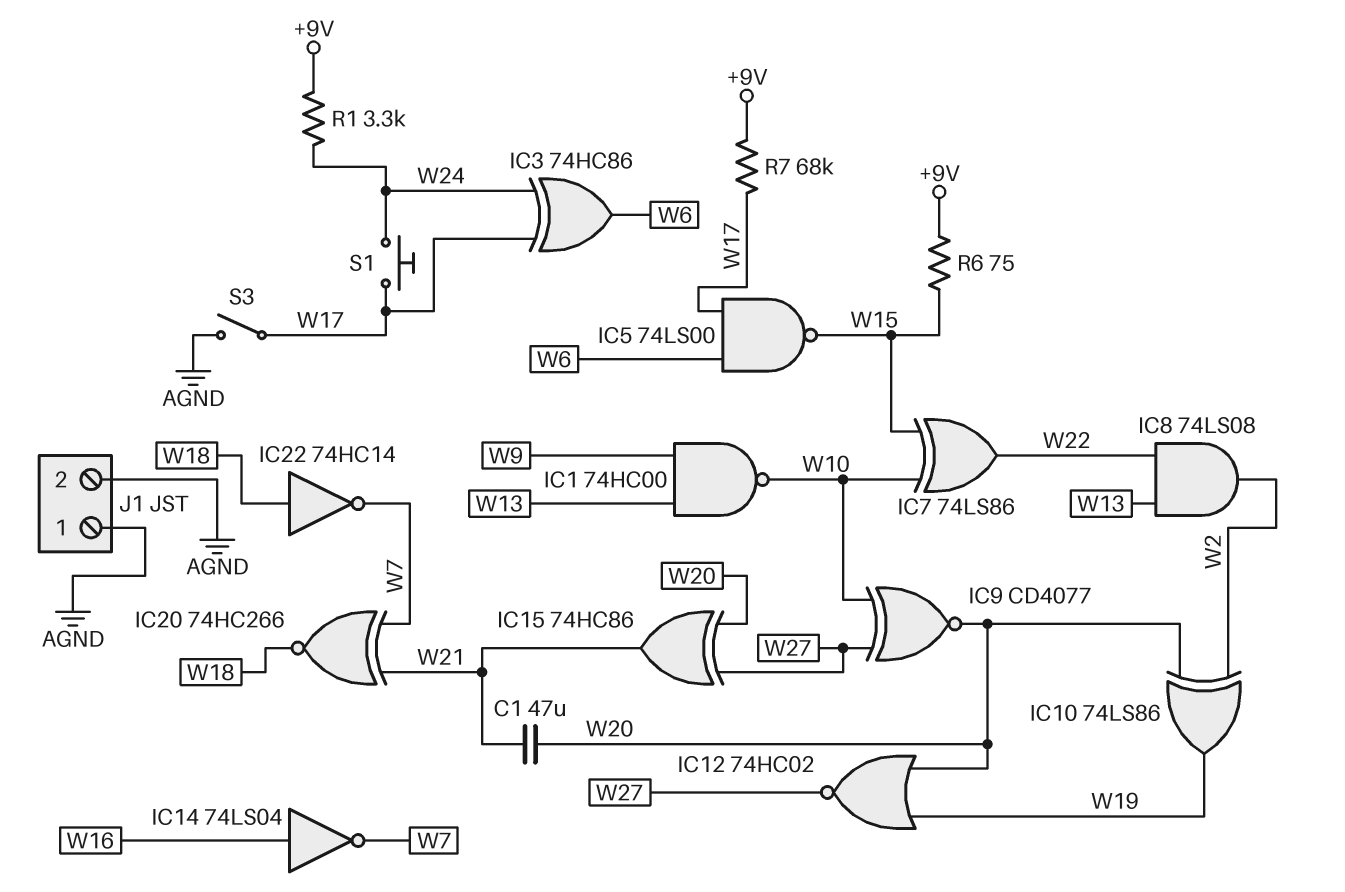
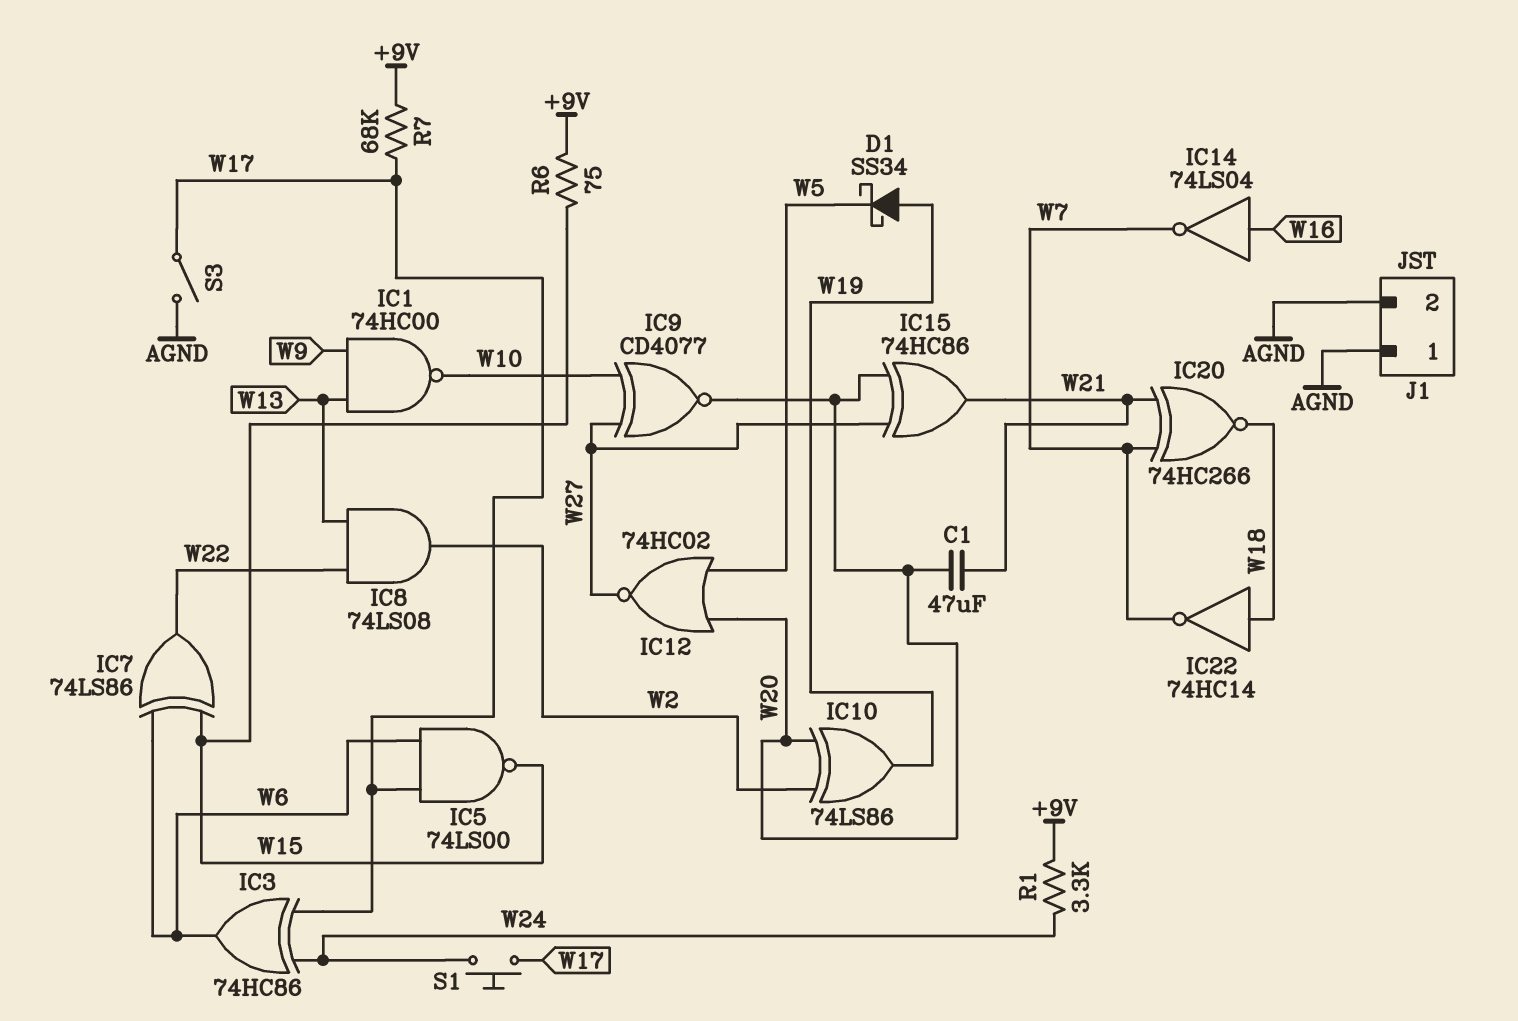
D1: none -> schottky SS34 (A W19, K W5)
IC7: XOR 74LS86 (in W10, in W15, out W22) -> XOR 74LS86 (in W6, in W15, out W22)
IC12: NOR 74HC02 (in W19, in W20, out W27) -> NOR 74HC02 (in W5, in W20, out W27)

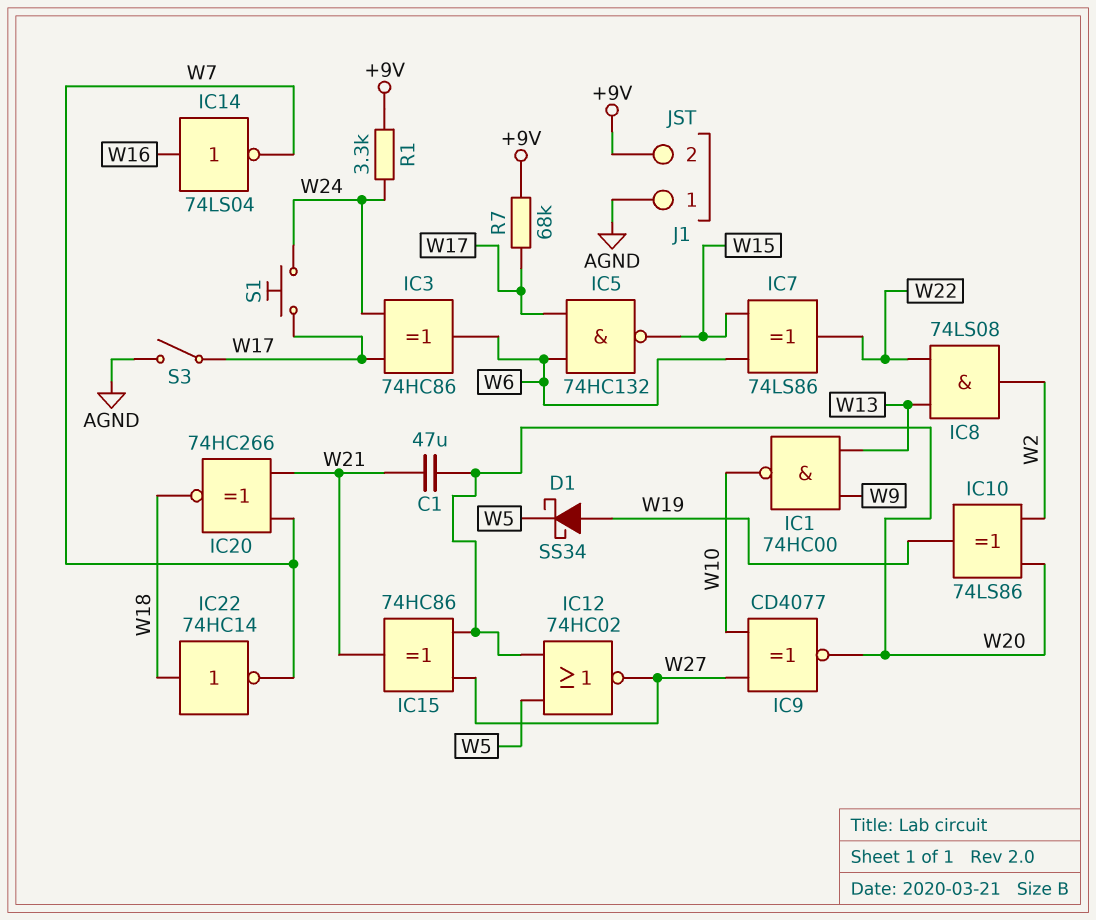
IC5: NAND 74LS00 (in W6, in W17, out W15) -> NAND 74HC132 (in W6, in W17, out W15)
J1 pin 2: AGND -> +9V
R6: 75 (+9V, W15) -> none

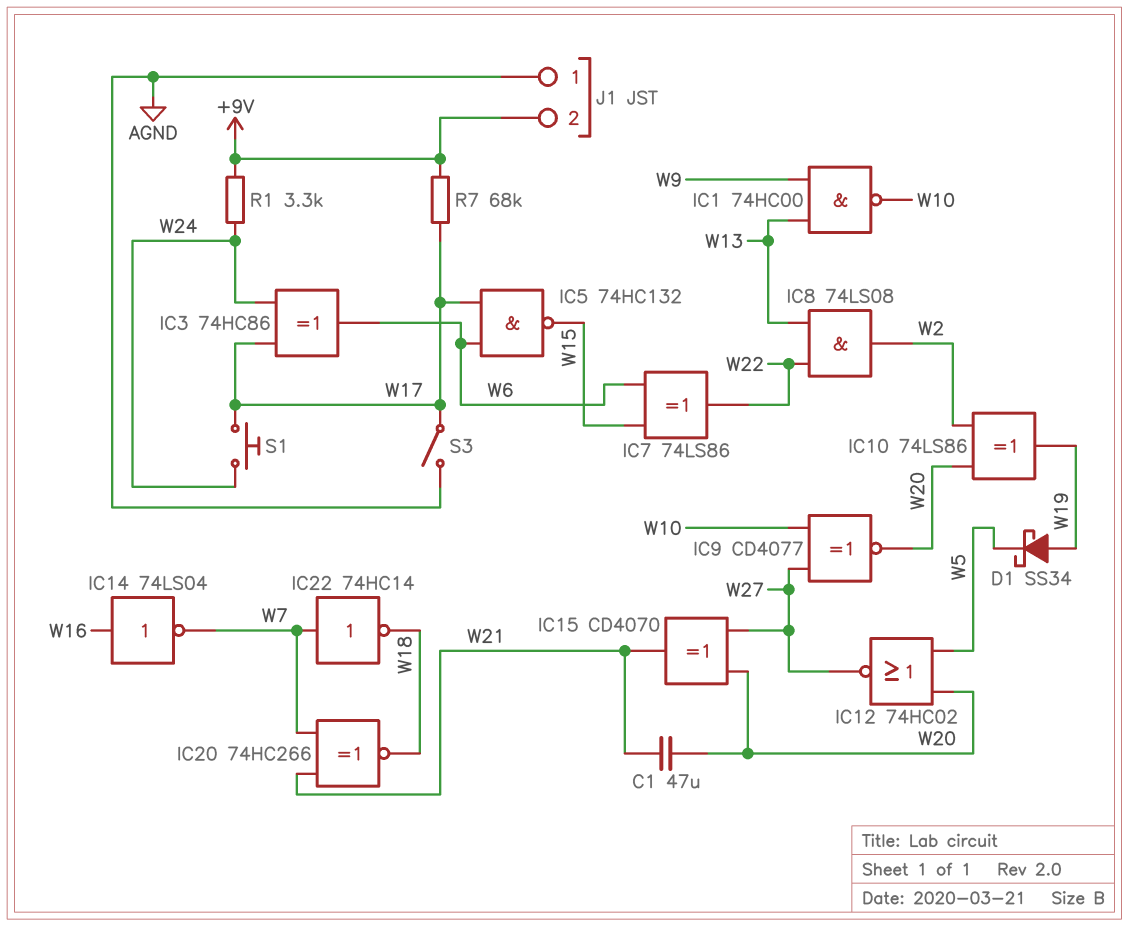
IC15: XOR 74HC86 (in W20, in W27, out W21) -> XOR CD4070 (in W20, in W27, out W21)
IC22: NOT 74HC14 (in W18, out W7) -> NOT 74HC14 (in W7, out W18)

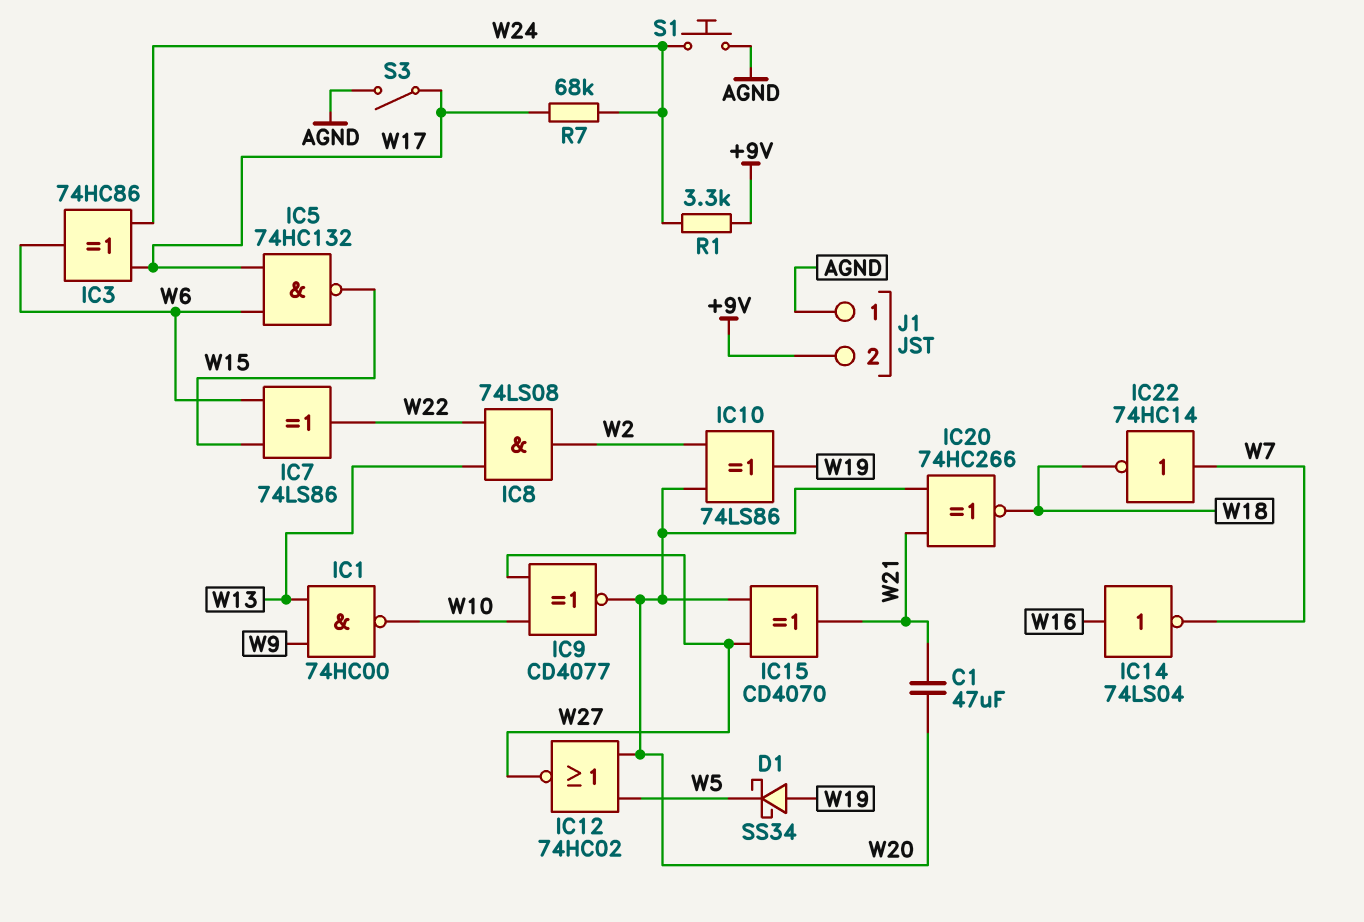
IC20: XNOR 74HC266 (in W7, in W21, out W18) -> XNOR 74HC266 (in W20, in W21, out W18)
R7: 68k (+9V, W17) -> 68k (W17, W24)
S1: button (W17, W24) -> button (AGND, W24)

